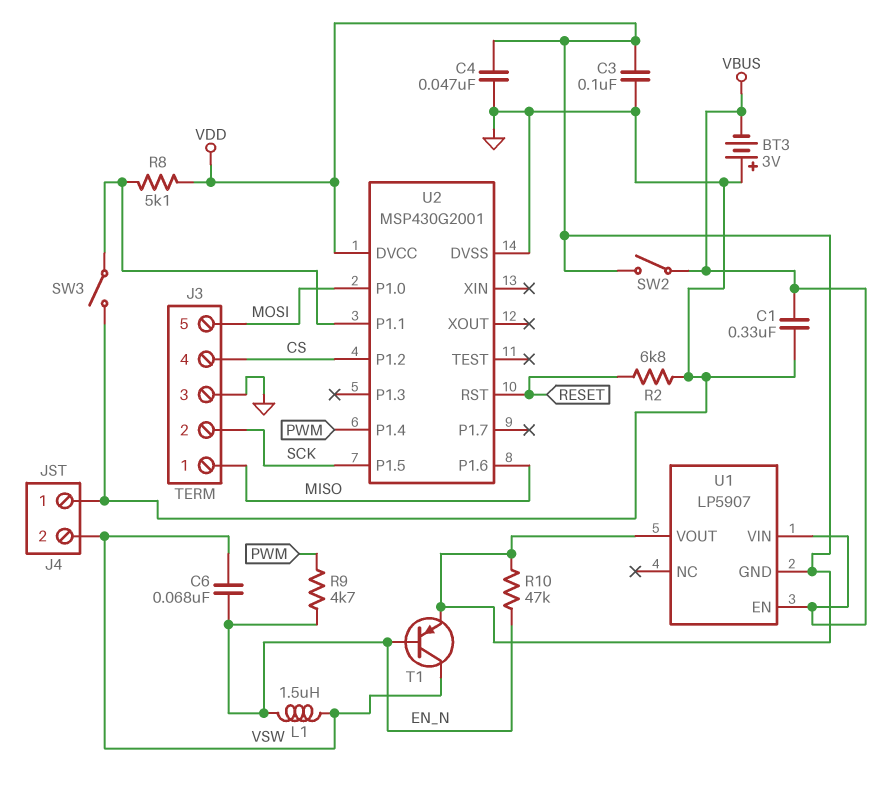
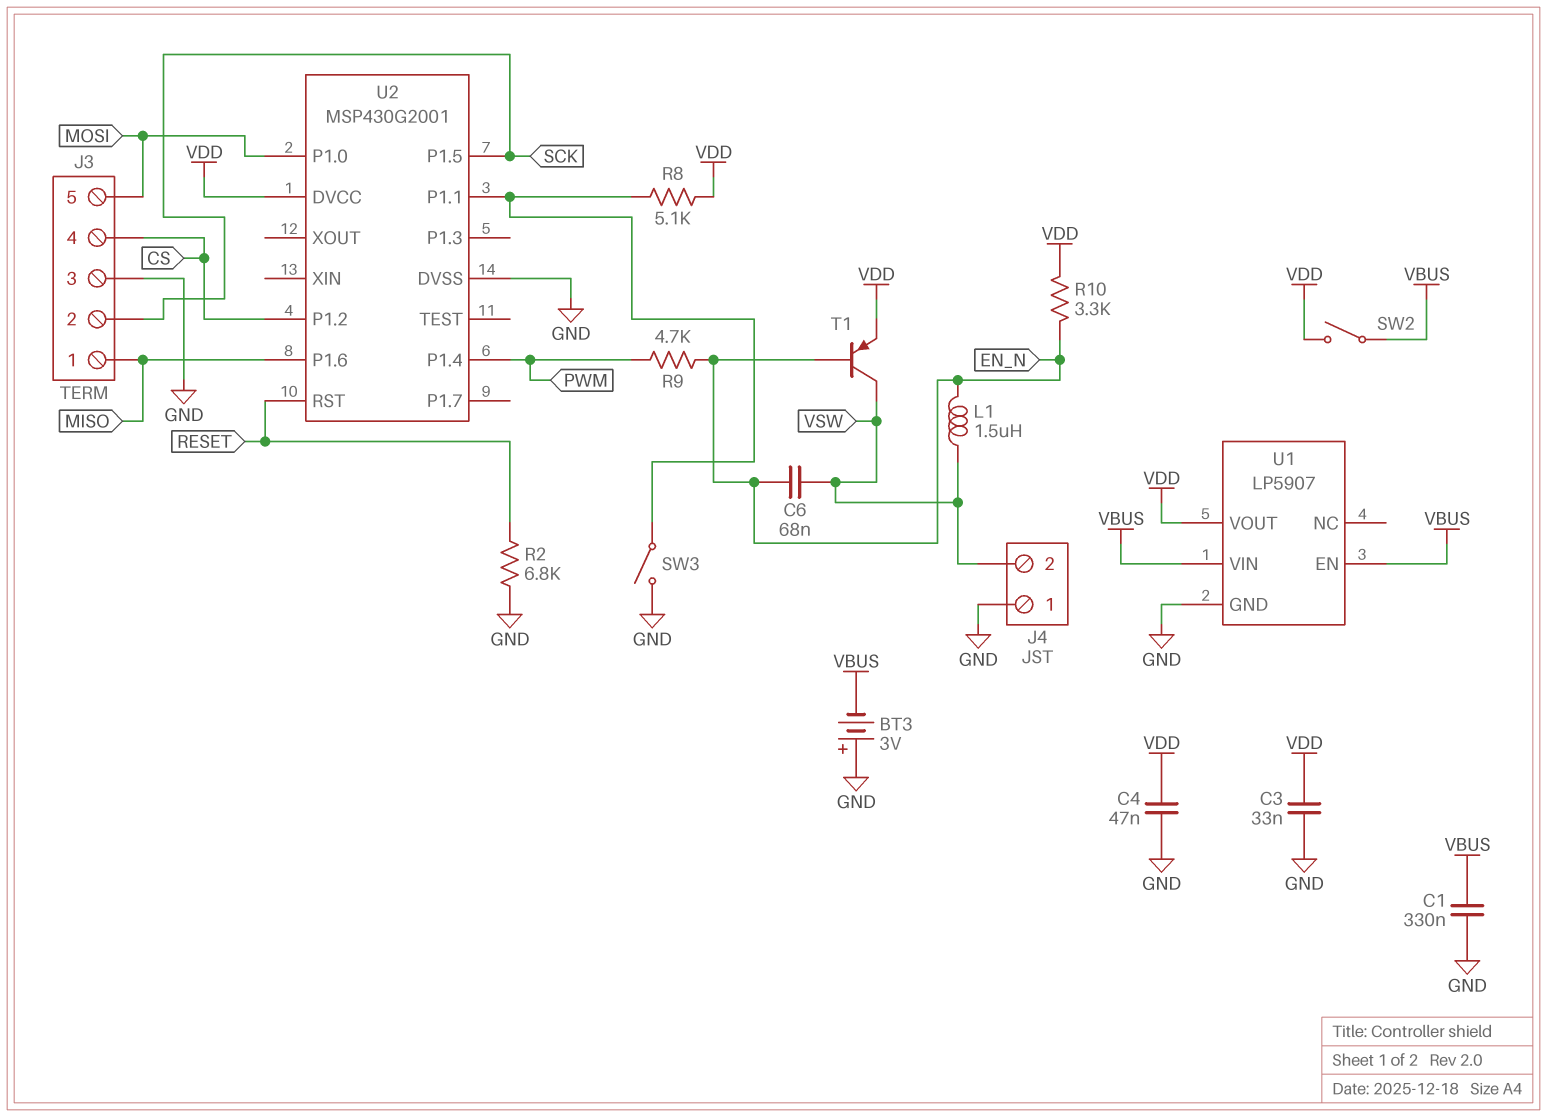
C3: 100nF (GND, VDD) -> 33nF (GND, VDD)
R10: 47k (EN_N, VDD) -> 3.3k (EN_N, VDD)
U1 pin GND: VDD -> GND

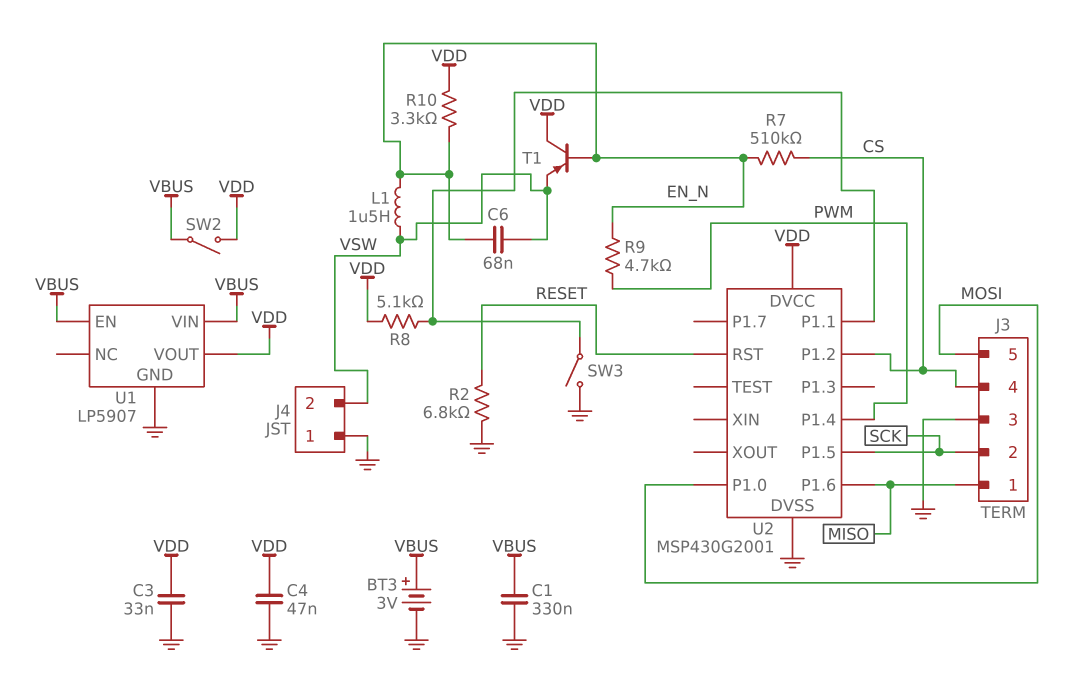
BT3: 3V (plus GND, minus VBUS) -> 3V (plus VBUS, minus GND)
R7: none -> 510k (CS, EN_N)
T1: PNP (B EN_N, C VSW, E VDD) -> PNP (B EN_N, C VDD, E VSW)

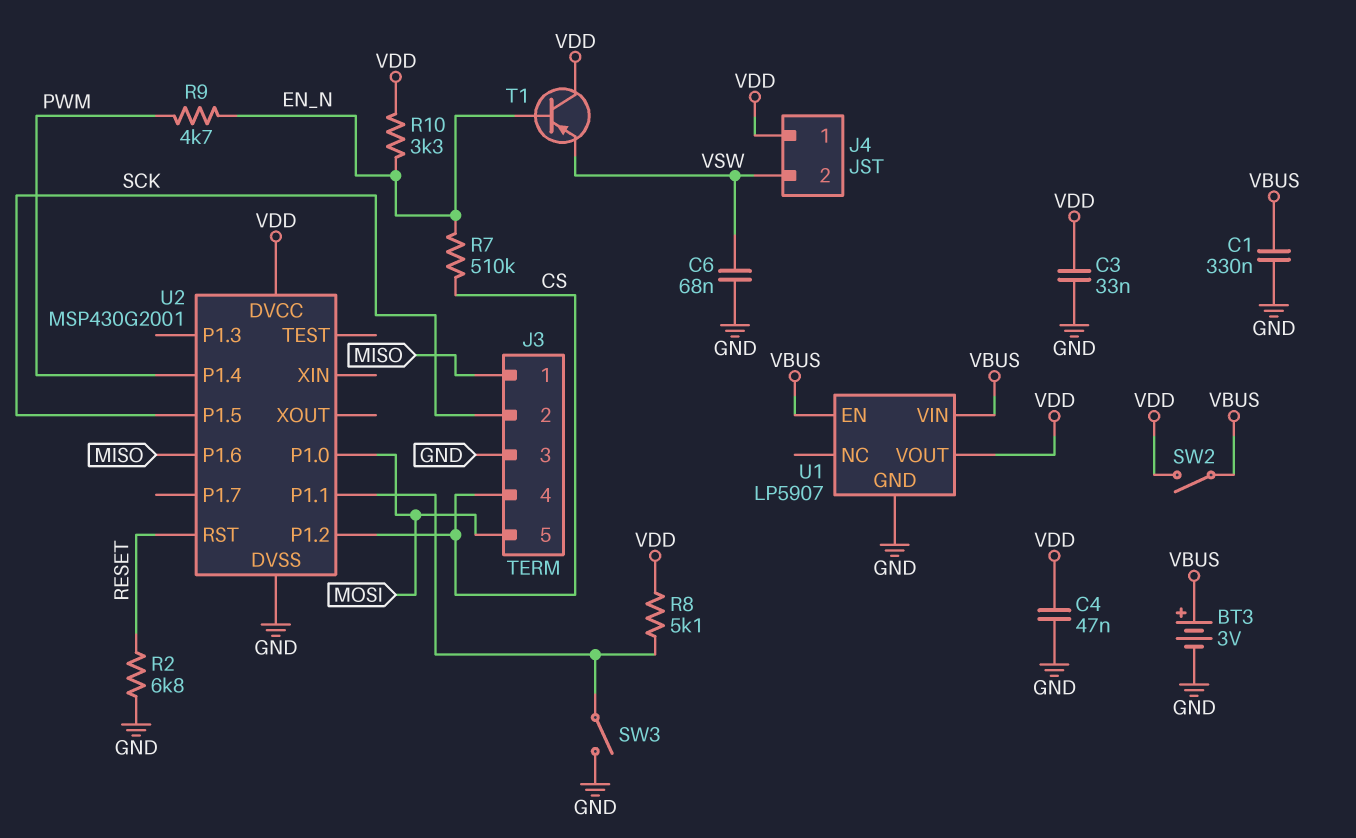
C6: 68nF (EN_N, VSW) -> 68nF (GND, VSW)
J4 pin 1: GND -> VDD
L1: 1.5uH (EN_N, VSW) -> none

